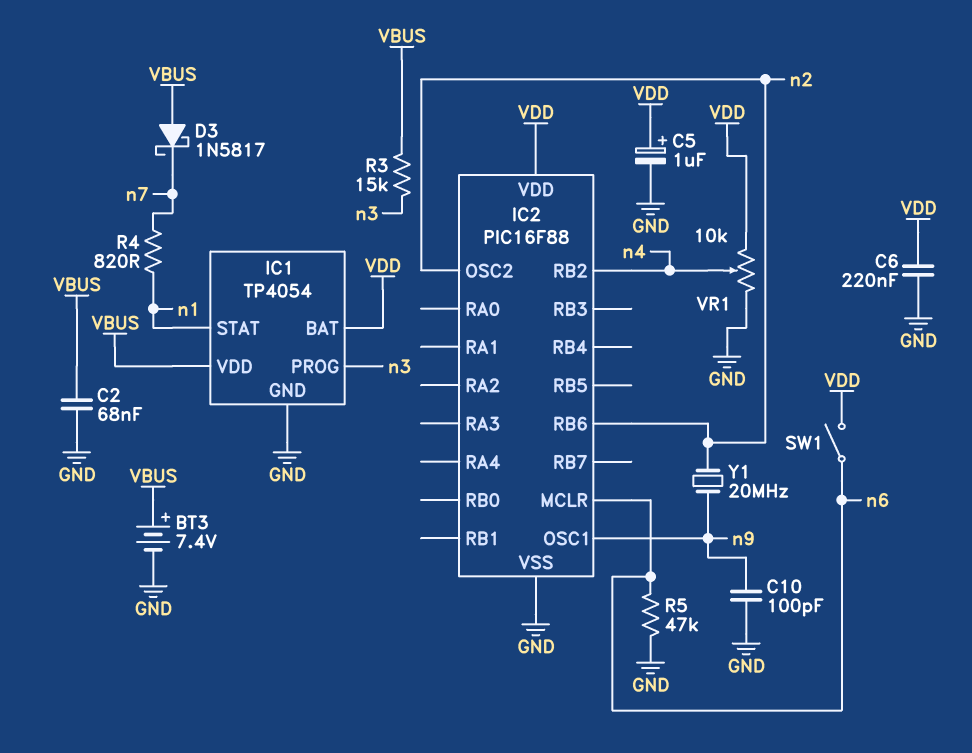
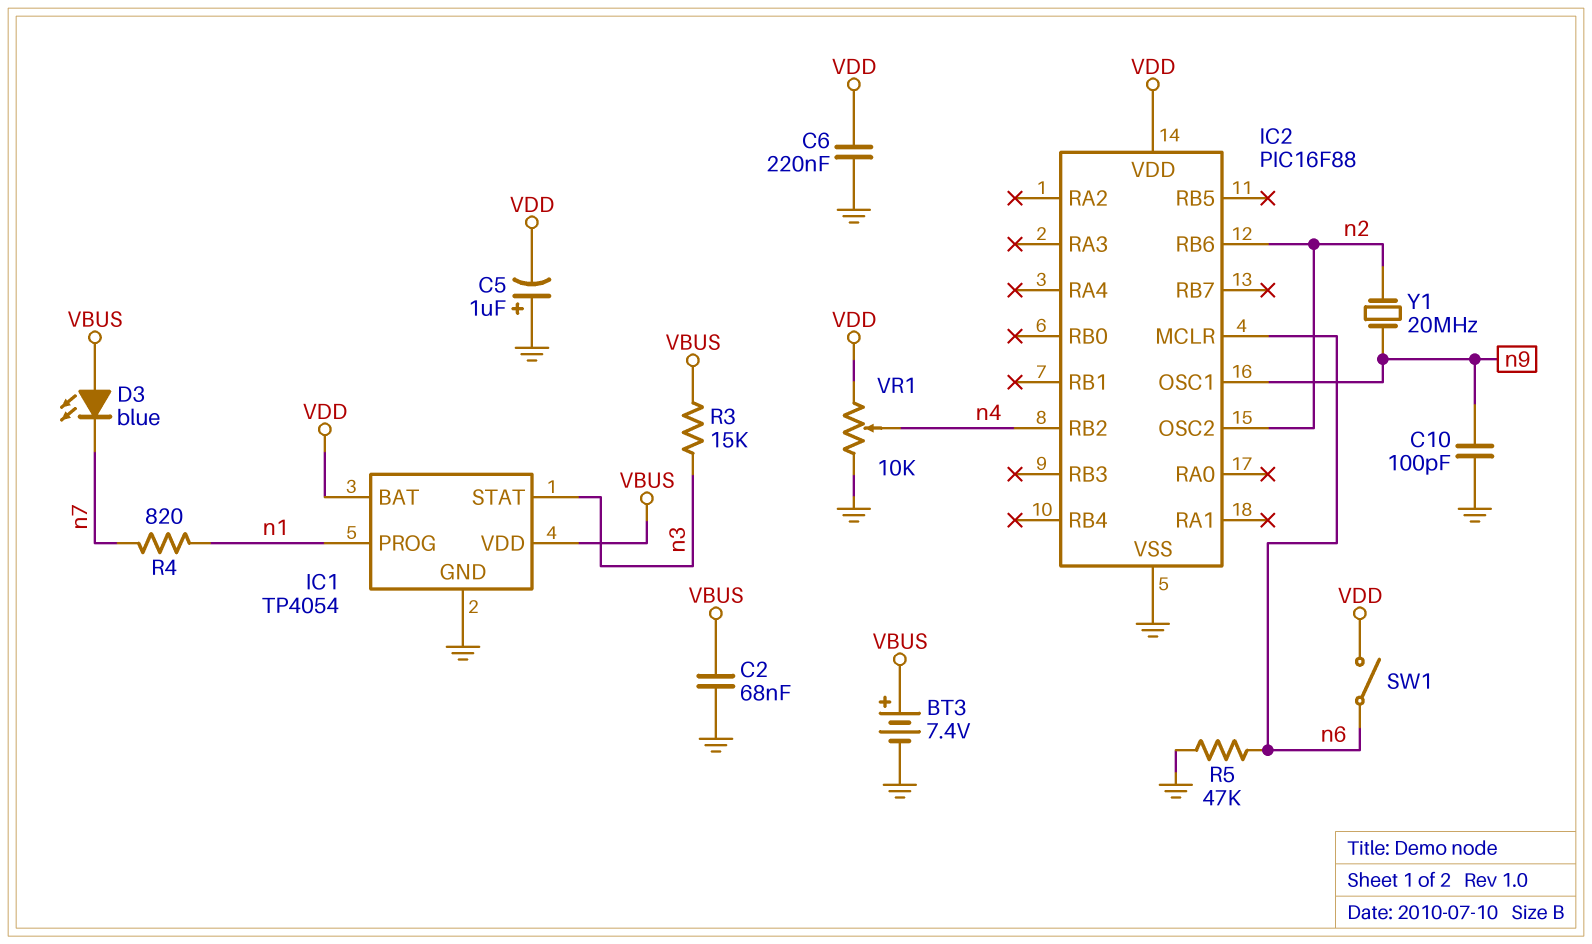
C5: 1uF (plus VDD, minus GND) -> 1uF (plus GND, minus VDD)
D3: schottky 1N5817 (A VBUS, K n7) -> LED blue (A VBUS, K n7)
IC1 pin PROG: n3 -> n1
IC1 pin STAT: n1 -> n3

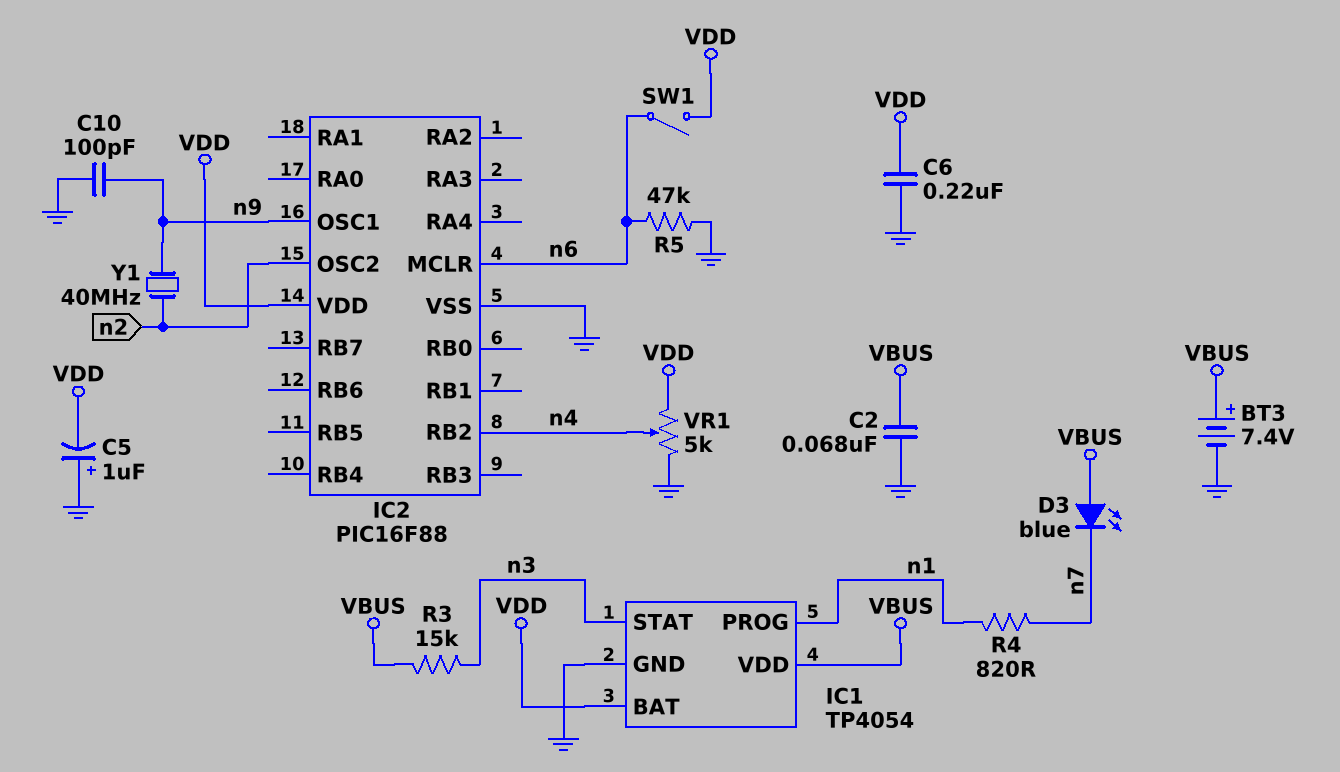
IC2 pin RB6: n2 -> none
VR1: 10k (GND, VDD, wiper n4) -> 5k (GND, VDD, wiper n4)
Y1: 20MHz (n2, n9) -> 40MHz (n2, n9)

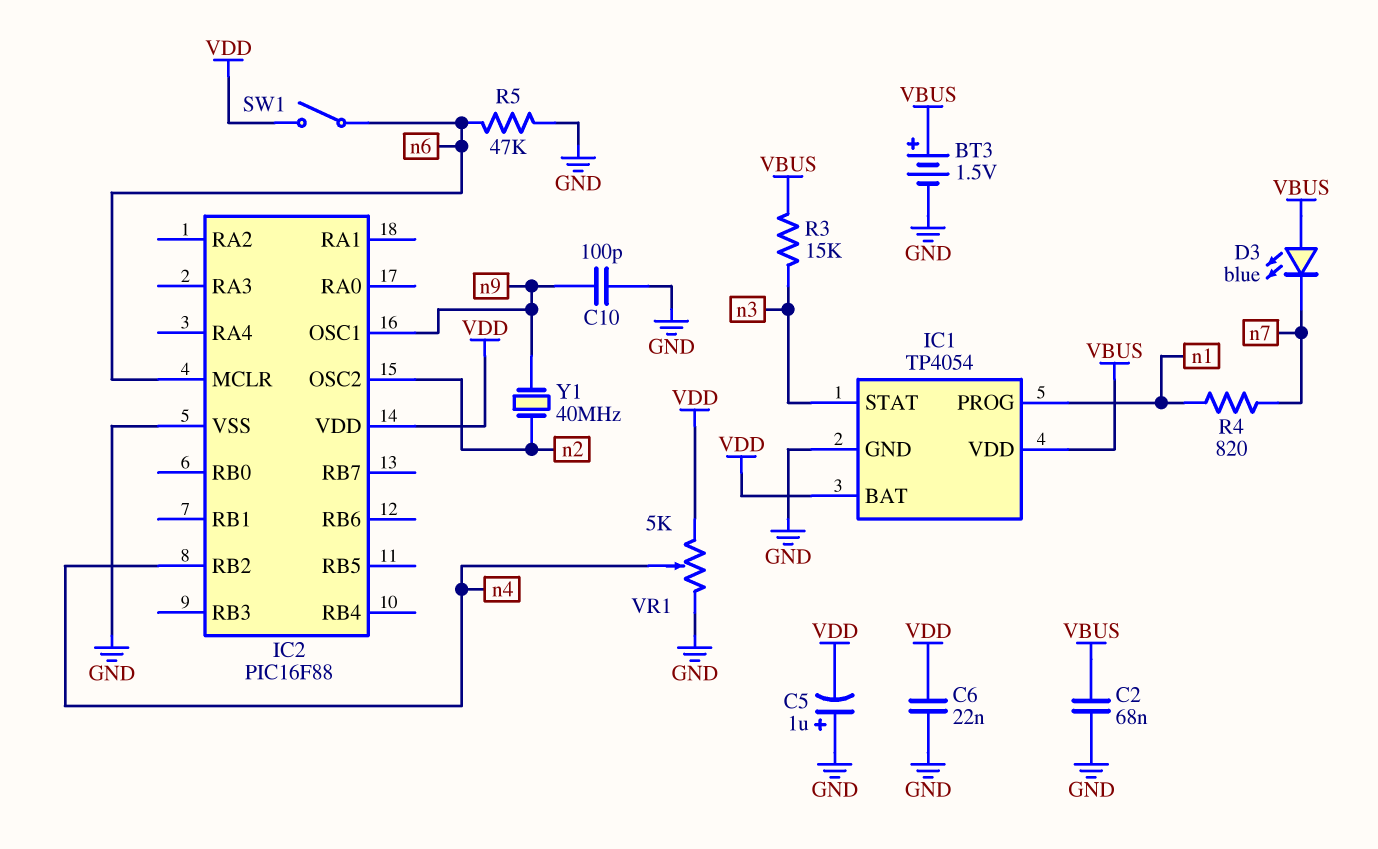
BT3: 7.4V (plus VBUS, minus GND) -> 1.5V (plus VBUS, minus GND)
C6: 220nF (GND, VDD) -> 22nF (GND, VDD)

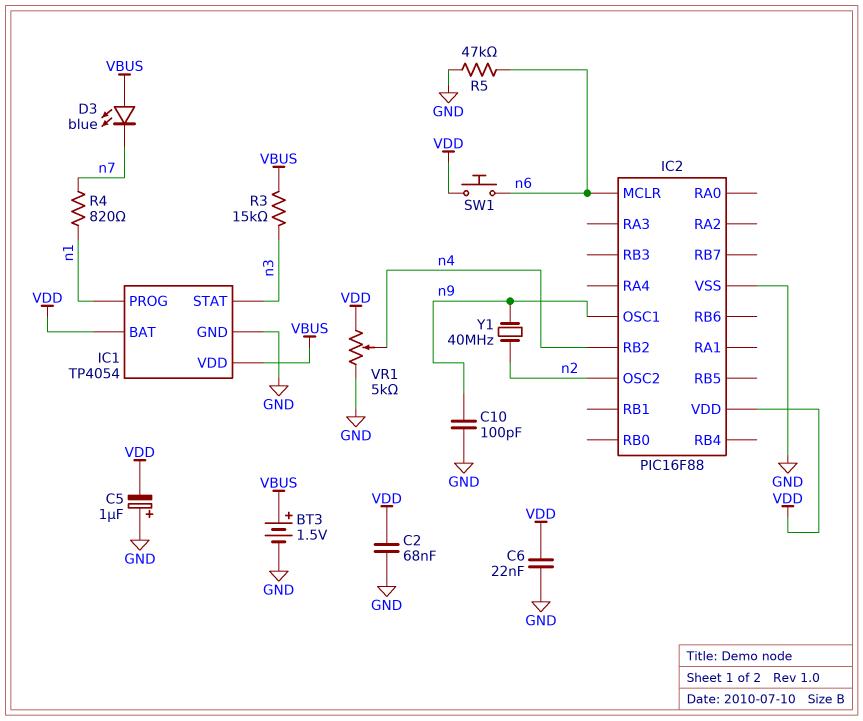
C2: 68nF (GND, VBUS) -> 68nF (GND, VDD)
SW1: switch (VDD, n6) -> button (VDD, n6)

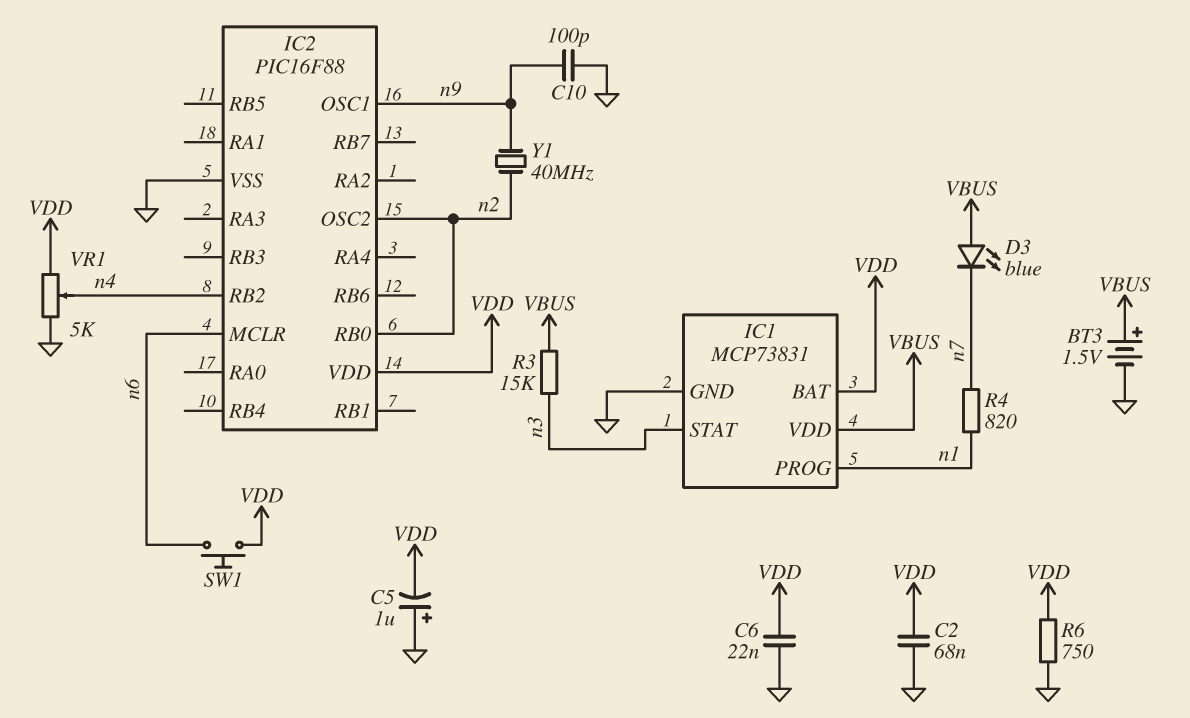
IC1: TP4054 -> MCP73831
IC2 pin RB0: none -> n2
R5: 47k (GND, n6) -> none
R6: none -> 750 (GND, VDD)

